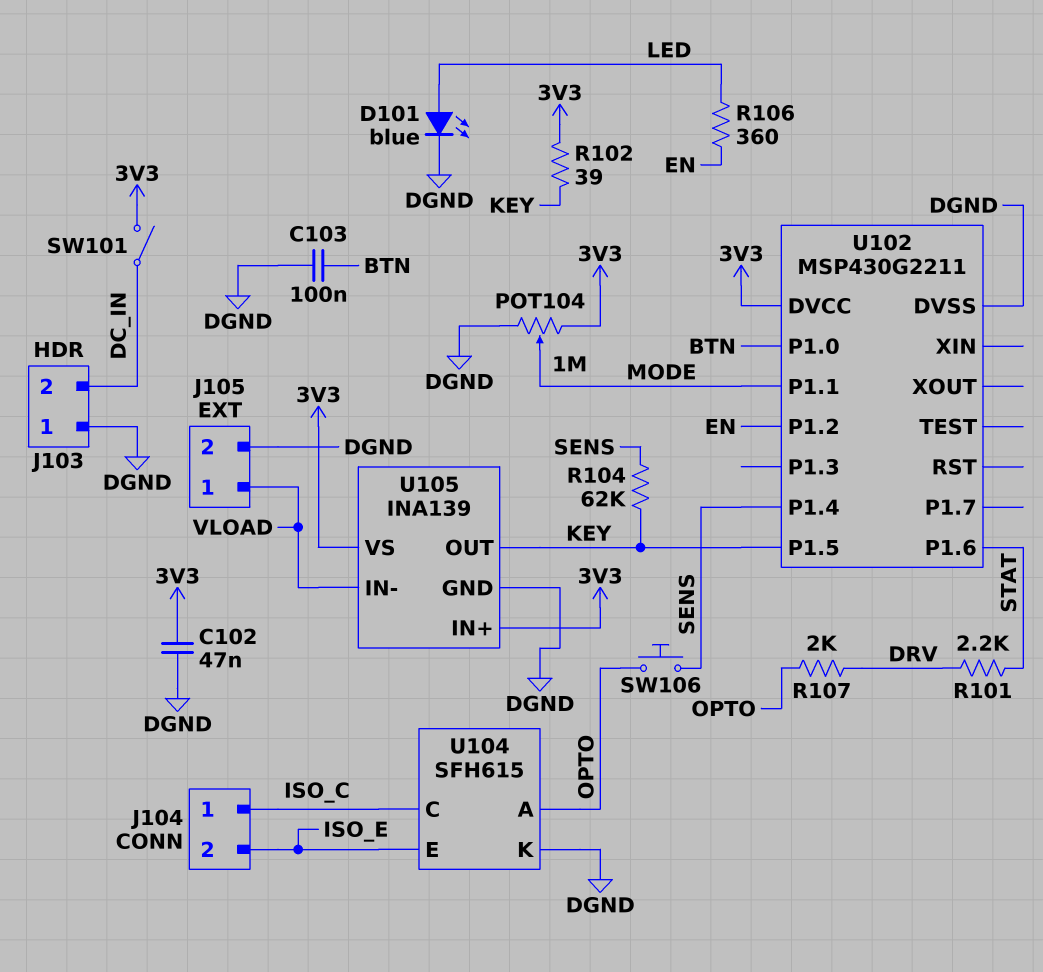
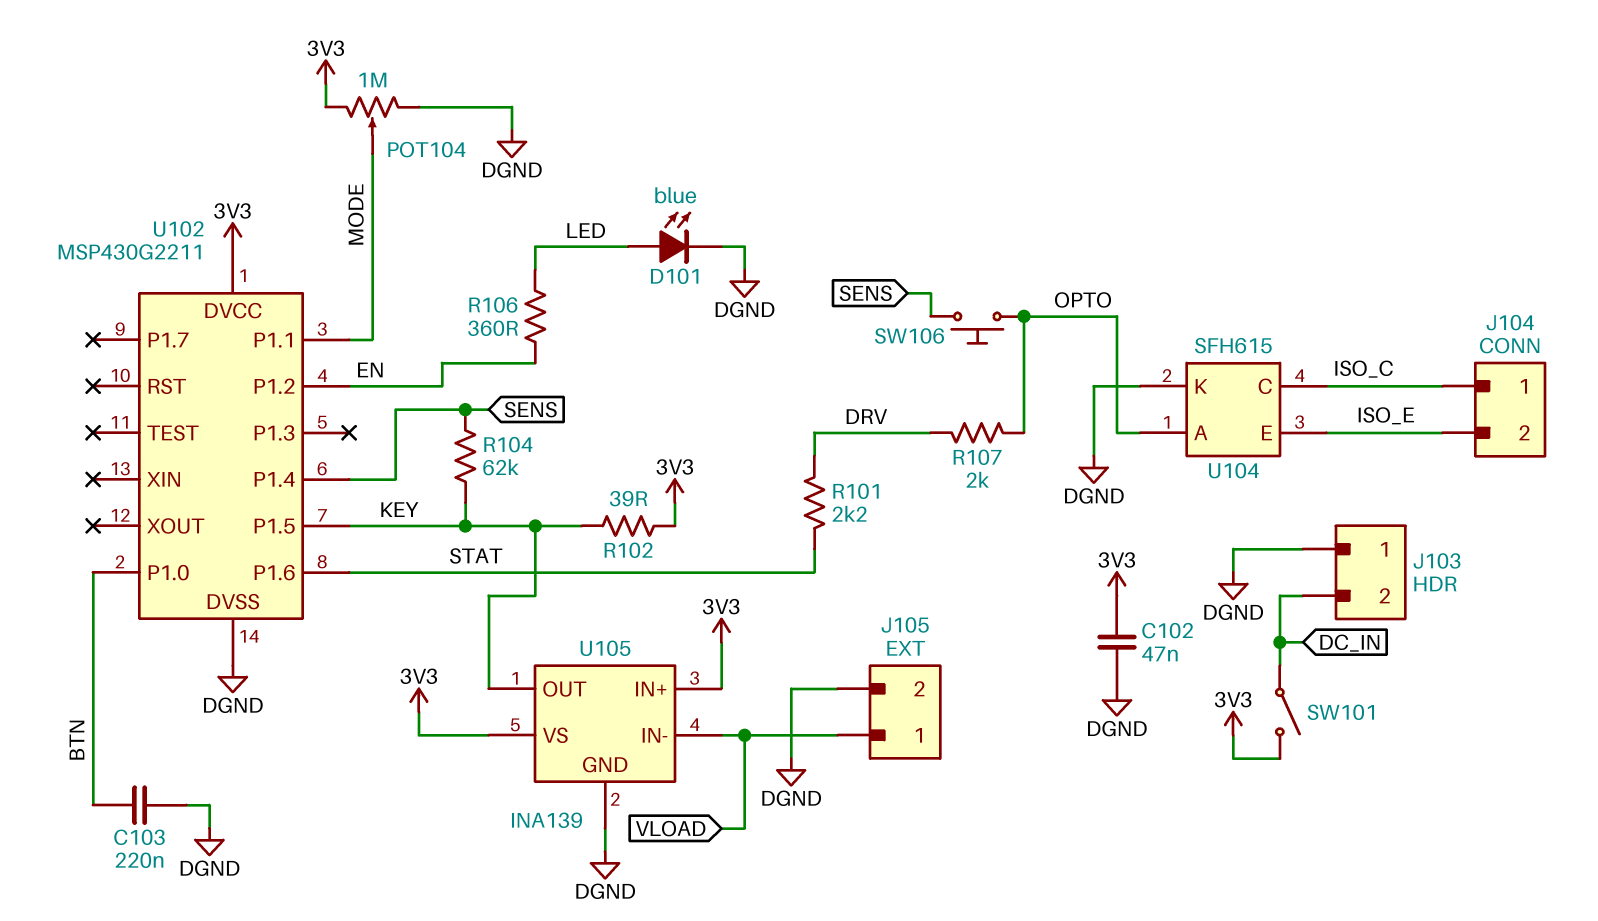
C103: 100nF (BTN, DGND) -> 220nF (BTN, DGND)

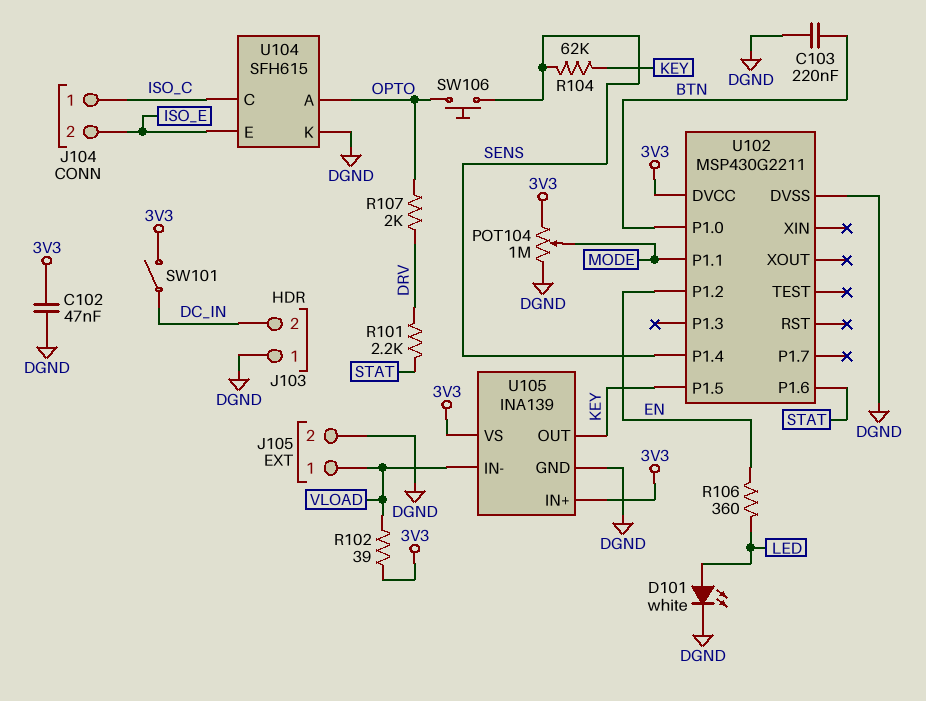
D101: LED blue (A LED, K DGND) -> LED white (A LED, K DGND)
R102: 39 (3V3, KEY) -> 39 (3V3, VLOAD)

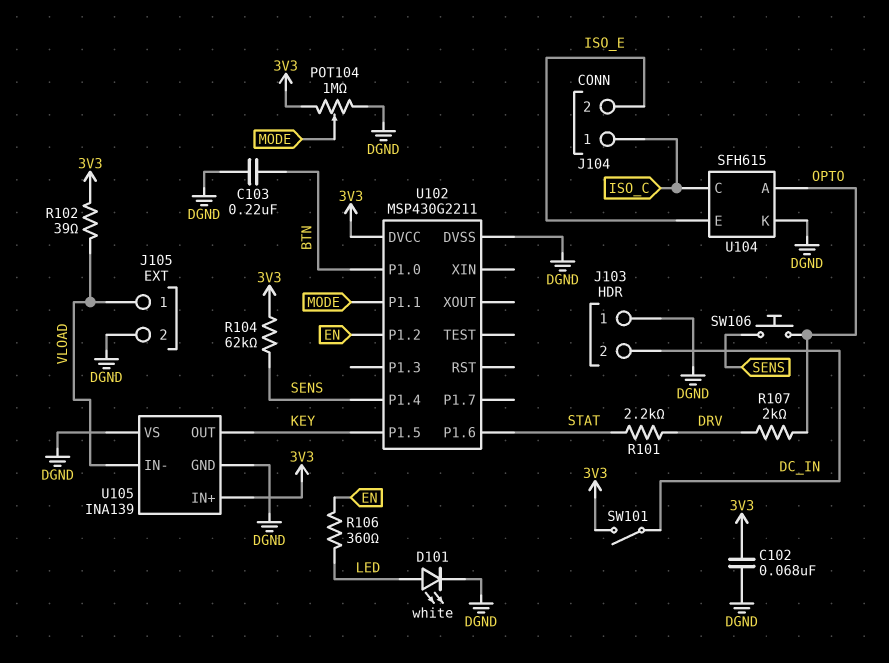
C102: 47nF (3V3, DGND) -> 68nF (3V3, DGND)
R104: 62k (KEY, SENS) -> 62k (3V3, SENS)
U105 pin VS: 3V3 -> DGND

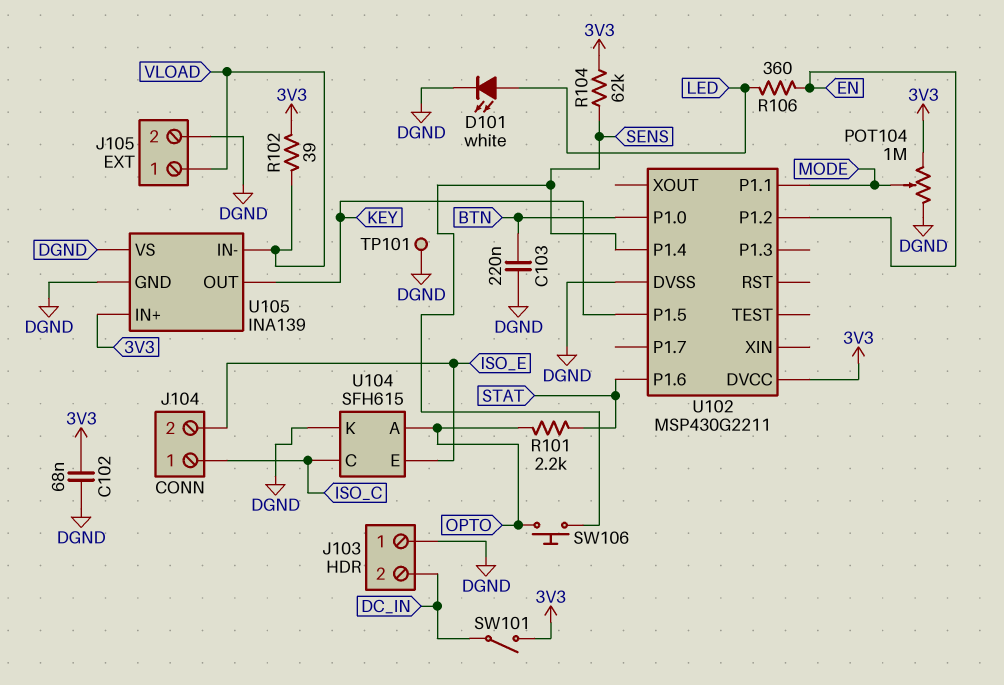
R101: 2.2k (DRV, STAT) -> 2.2k (OPTO, STAT)
R107: 2k (DRV, OPTO) -> none
TP101: none -> test point (DGND)

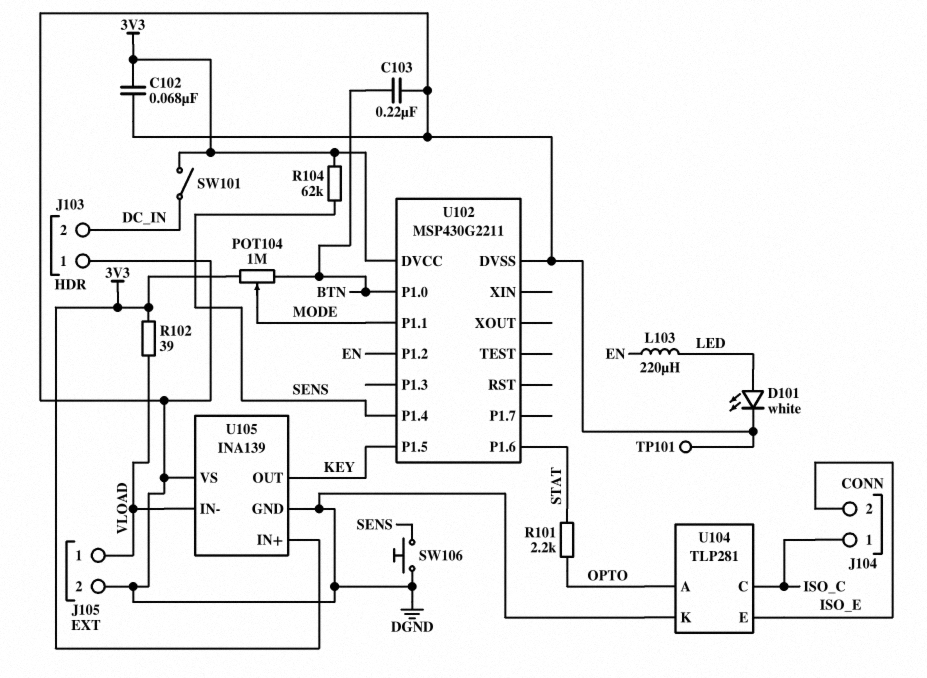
L103: none -> 220uH (EN, LED)
POT104: 1M (3V3, DGND, wiper MODE) -> 1M (3V3, BTN, wiper MODE)
R106: 360 (EN, LED) -> none
SW106: button (OPTO, SENS) -> button (DGND, SENS)
U104: SFH615 -> TLP281

